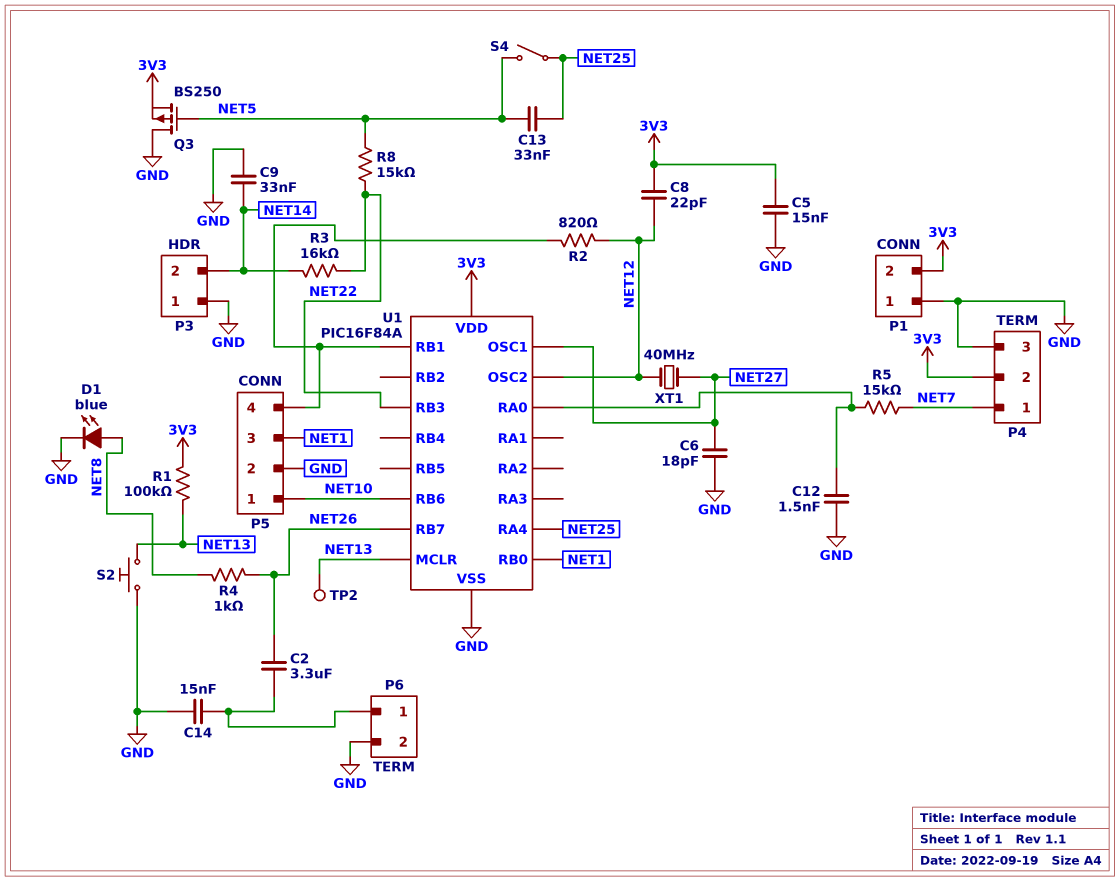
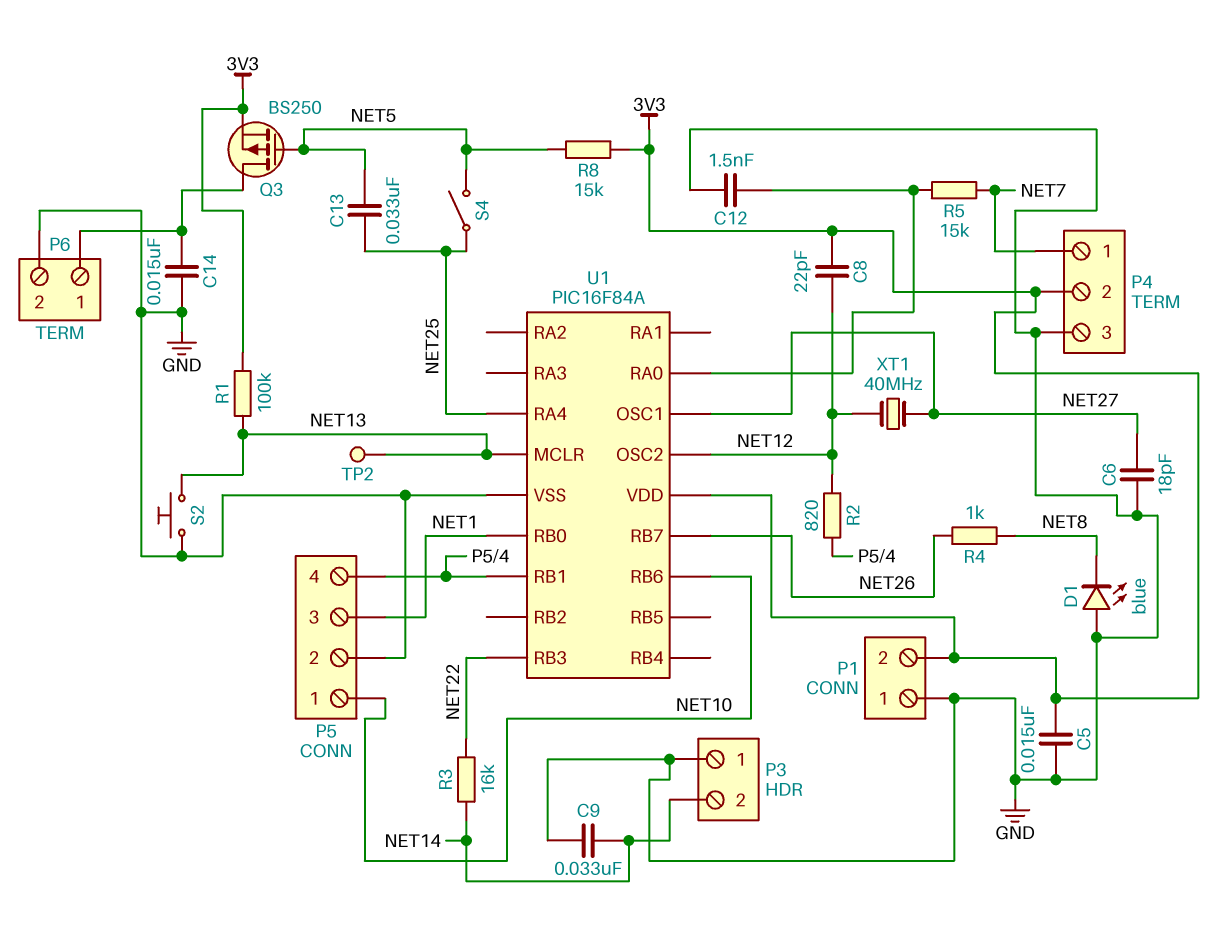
C2: 3.3uF (NET26, P6/1) -> none
D1: LED blue (A NET8, K GND) -> LED blue (A GND, K NET8)
Q3: PMOS BS250 (G NET5, D GND, S 3V3) -> PMOS BS250 (G NET5, D P6/1, S 3V3)
R8: 15k (NET5, NET22) -> 15k (3V3, NET5)

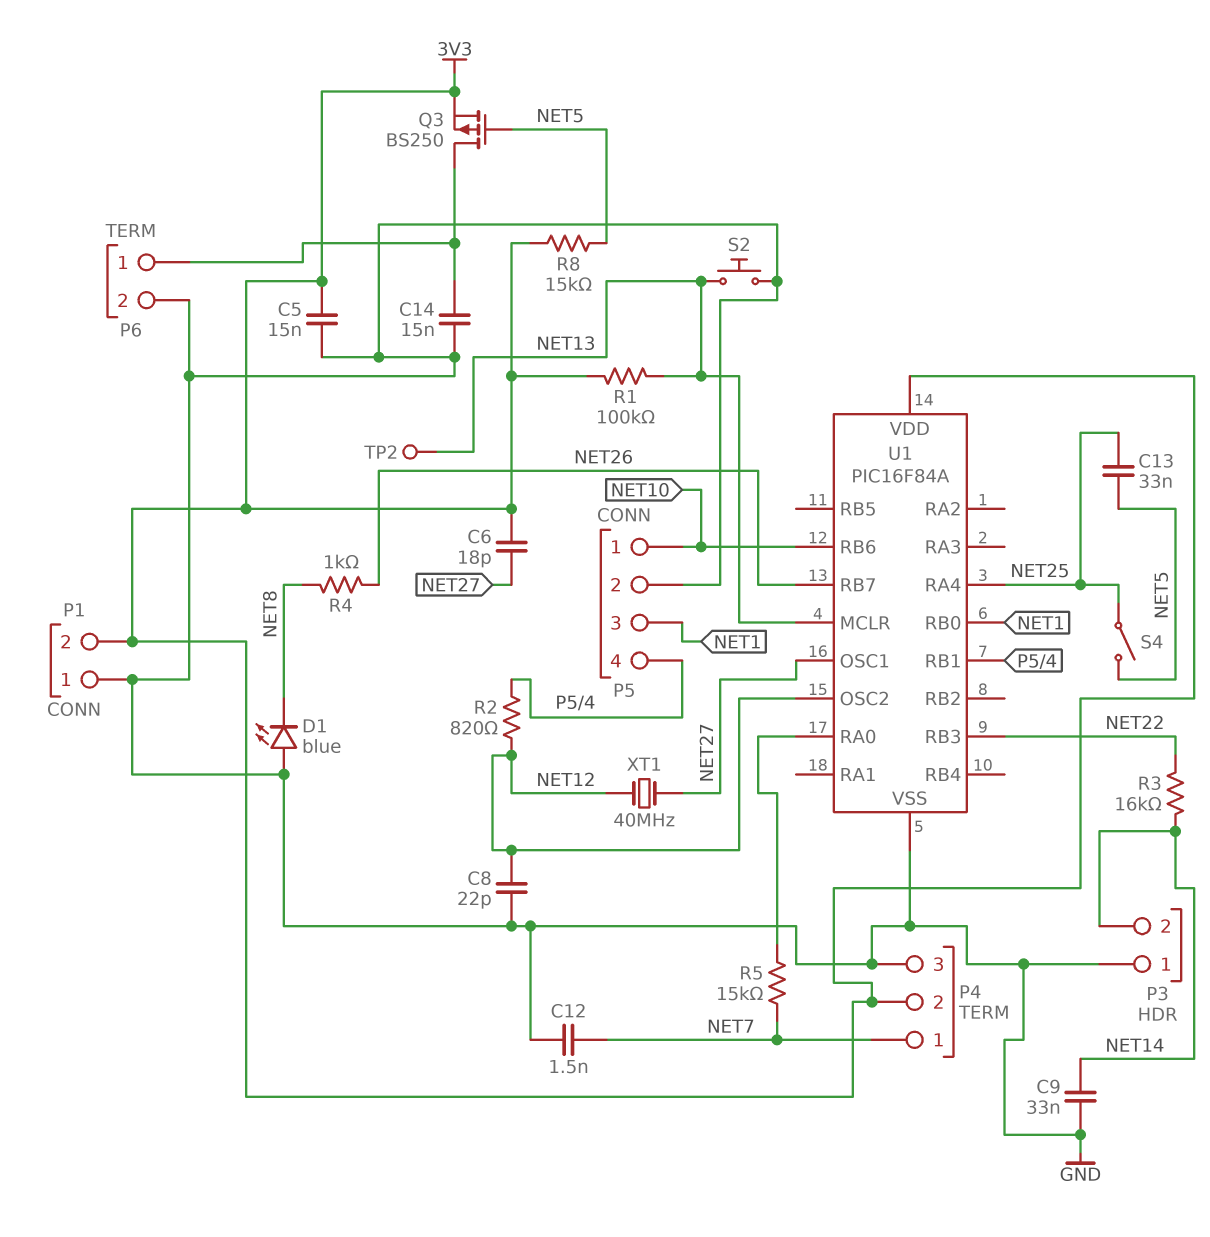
C6: 18pF (GND, NET27) -> 18pF (3V3, NET27)
C8: 22pF (3V3, NET12) -> 22pF (GND, NET12)
C12: 1.5nF (GND, U1/RA0) -> 1.5nF (GND, NET7)

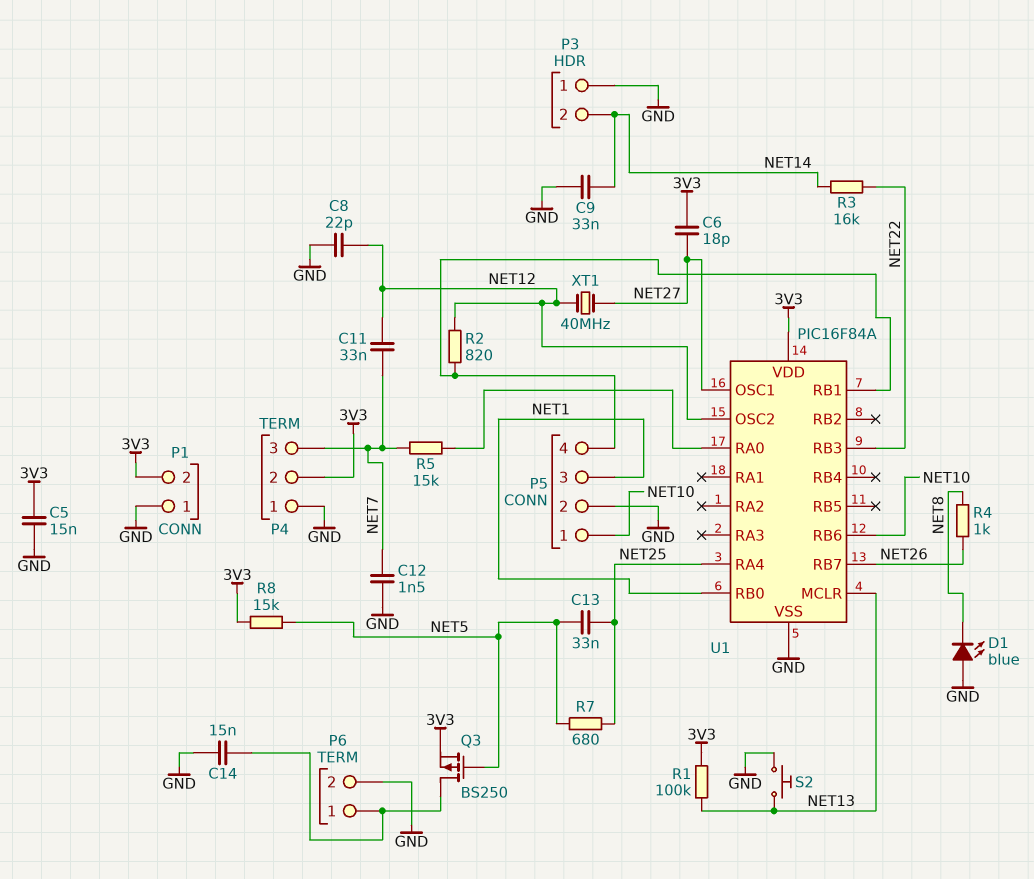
C11: none -> 33nF (NET7, NET12)
P4 pin 1: NET7 -> GND
P4 pin 3: GND -> NET7
R7: none -> 680 (NET5, NET25)
S4: switch (NET5, NET25) -> none
TP2: test point (NET13) -> none

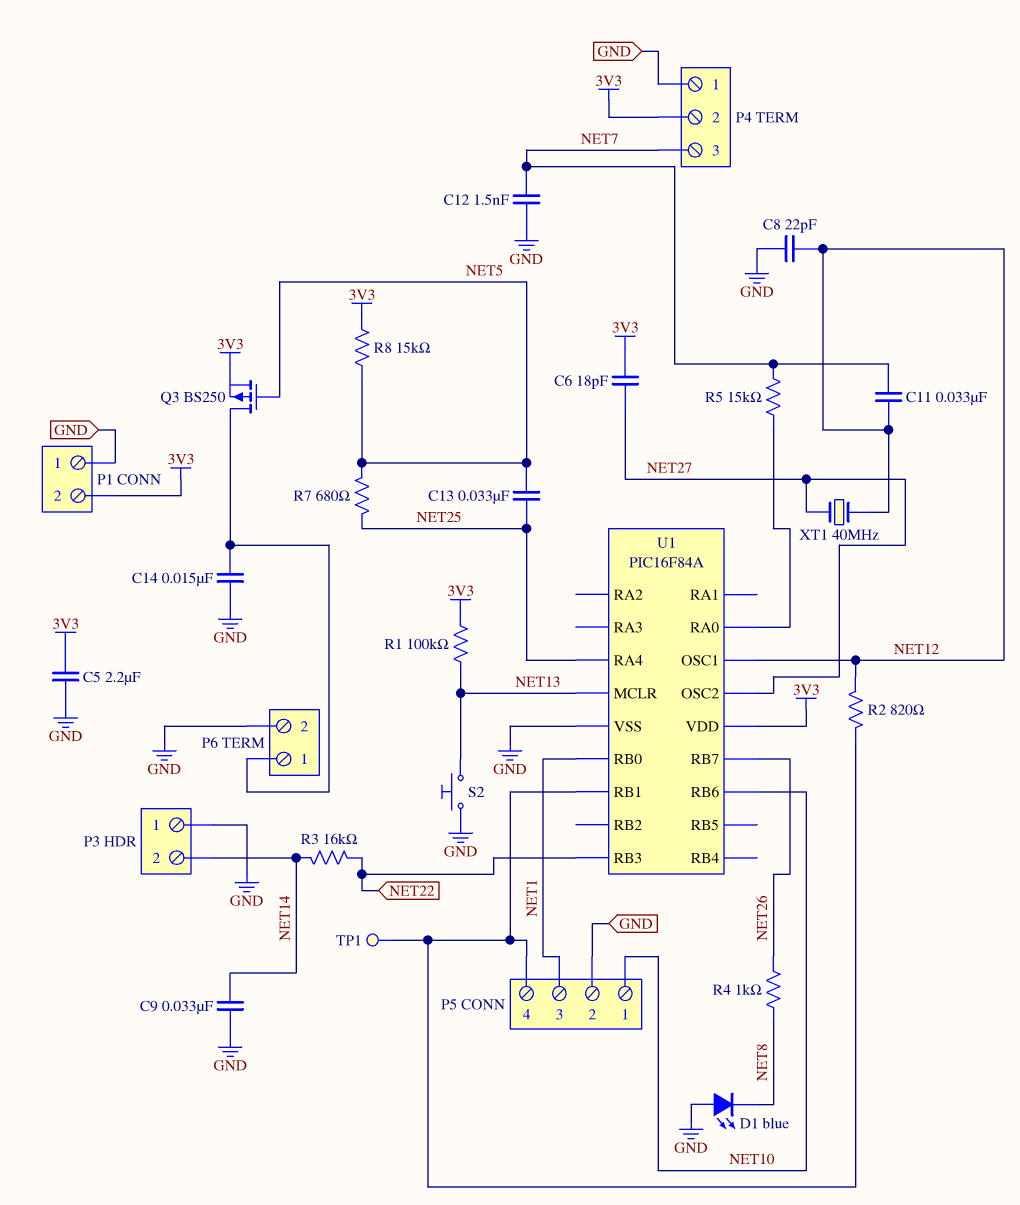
C5: 15nF (3V3, GND) -> 2.2uF (3V3, GND)
TP1: none -> test point (P5/4)
U1 pin OSC1: NET27 -> NET12
U1 pin OSC2: NET12 -> NET27

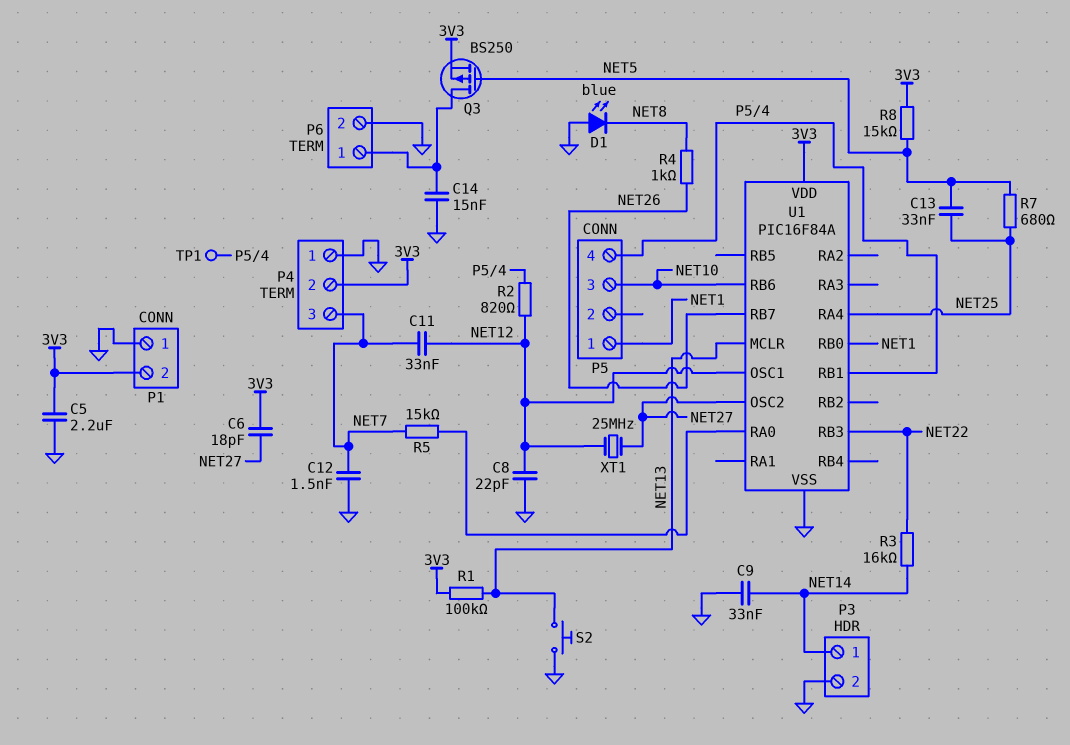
P3 pin 1: GND -> NET14
P3 pin 2: NET14 -> GND
P5 pin 1: NET10 -> NET1
P5 pin 2: GND -> none
P5 pin 3: NET1 -> NET10
XT1: 40MHz (NET12, NET27) -> 25MHz (NET12, NET27)

